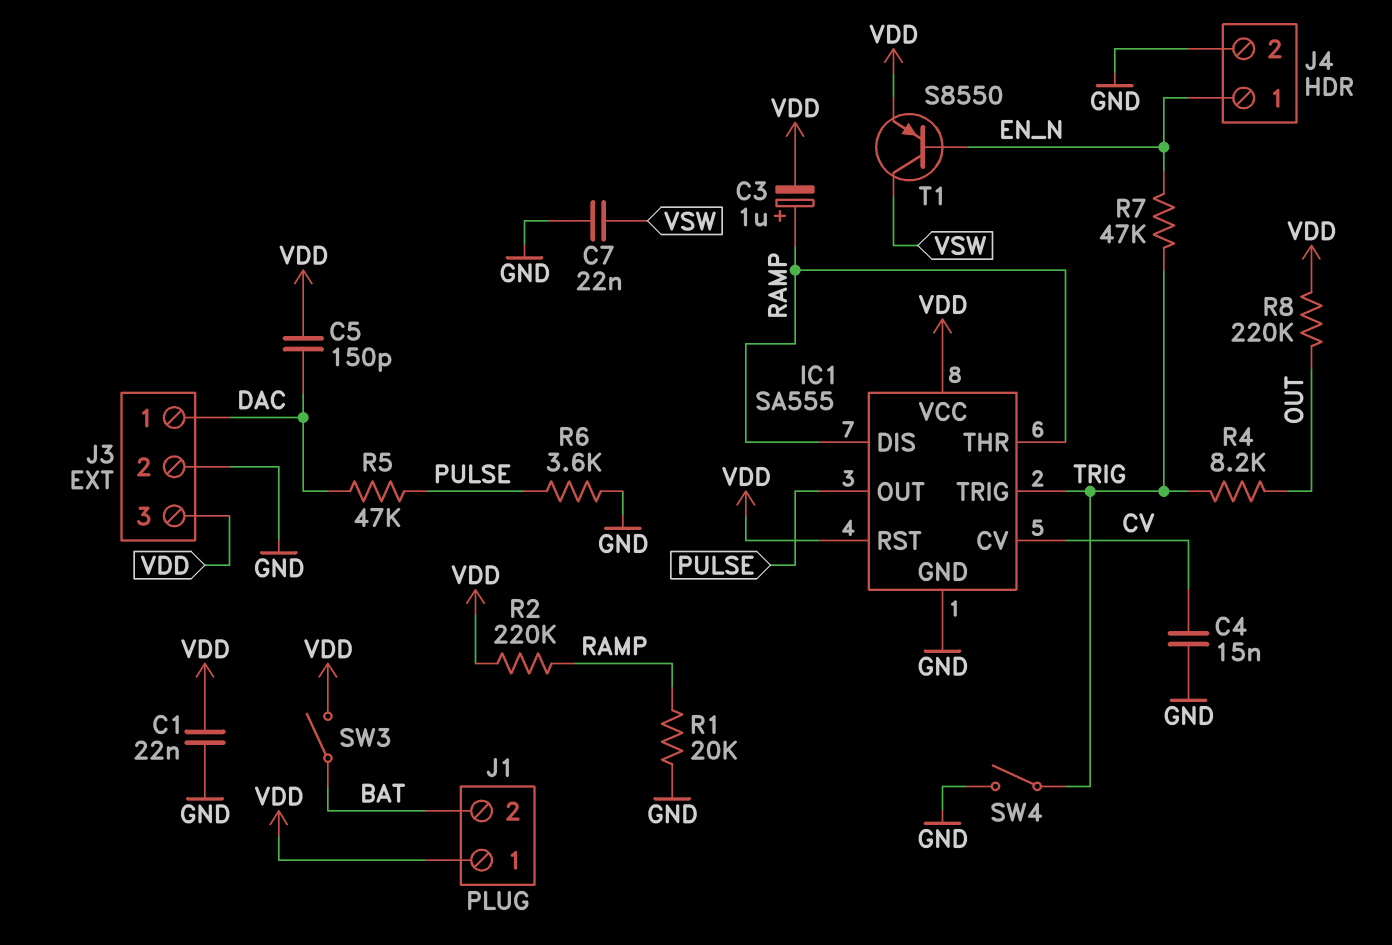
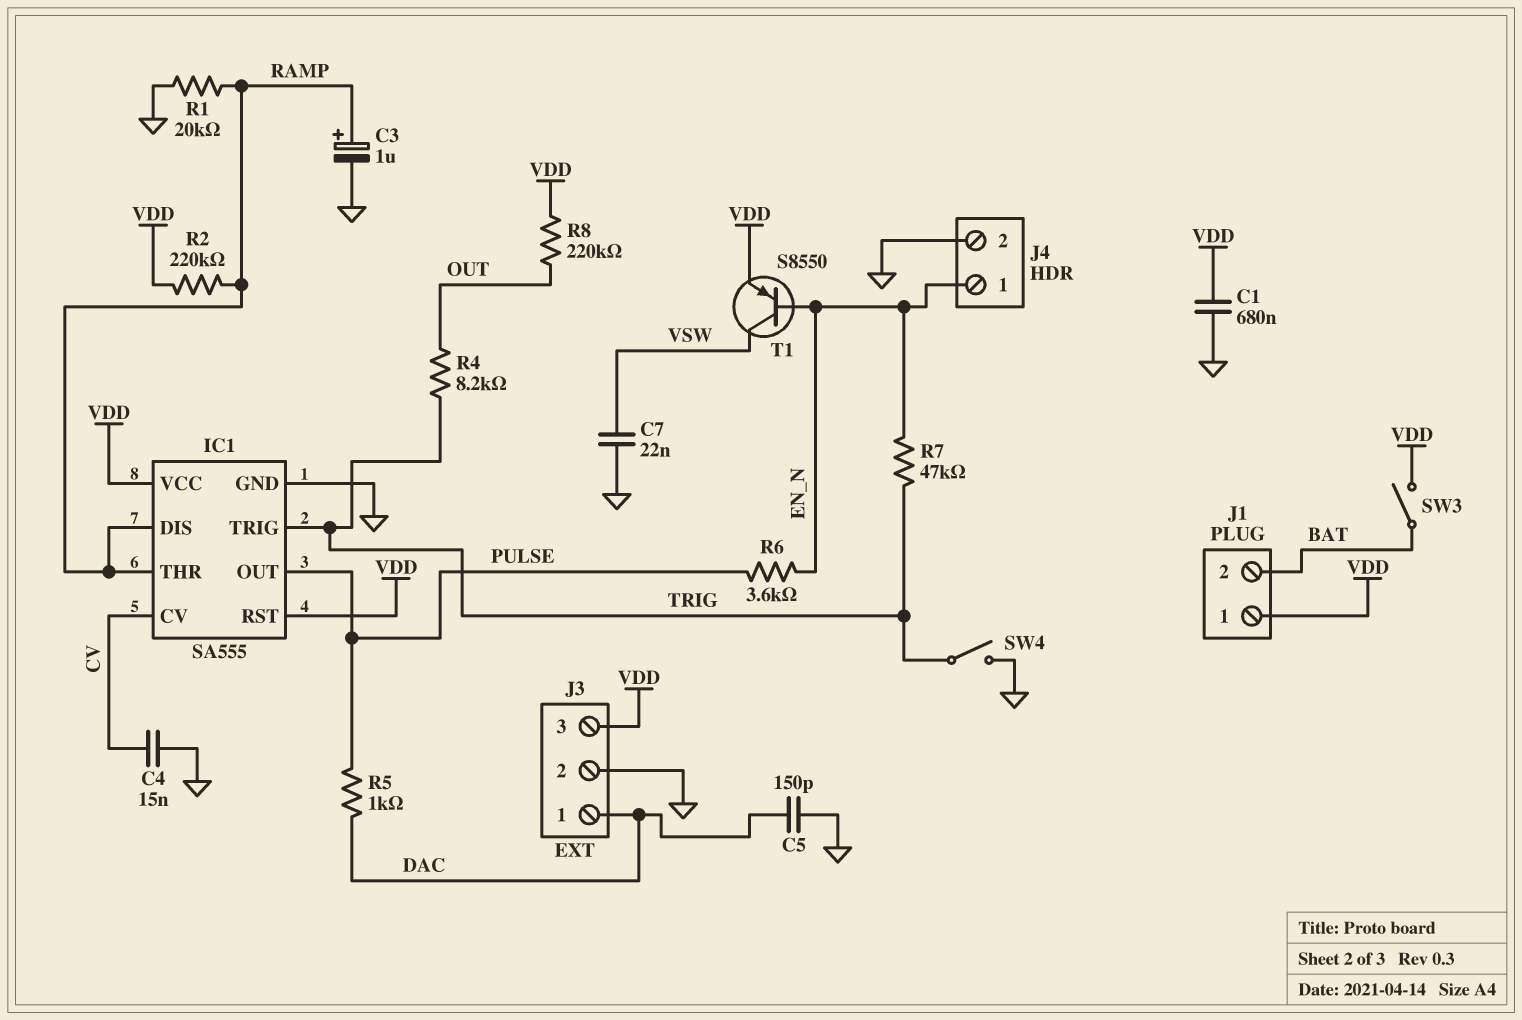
C1: 22nF (GND, VDD) -> 680nF (GND, VDD)
C3: 1uF (plus RAMP, minus VDD) -> 1uF (plus RAMP, minus GND)
C5: 150pF (DAC, VDD) -> 150pF (DAC, GND)
R5: 47k (DAC, PULSE) -> 1k (DAC, PULSE)
R6: 3.6k (GND, PULSE) -> 3.6k (EN_N, PULSE)

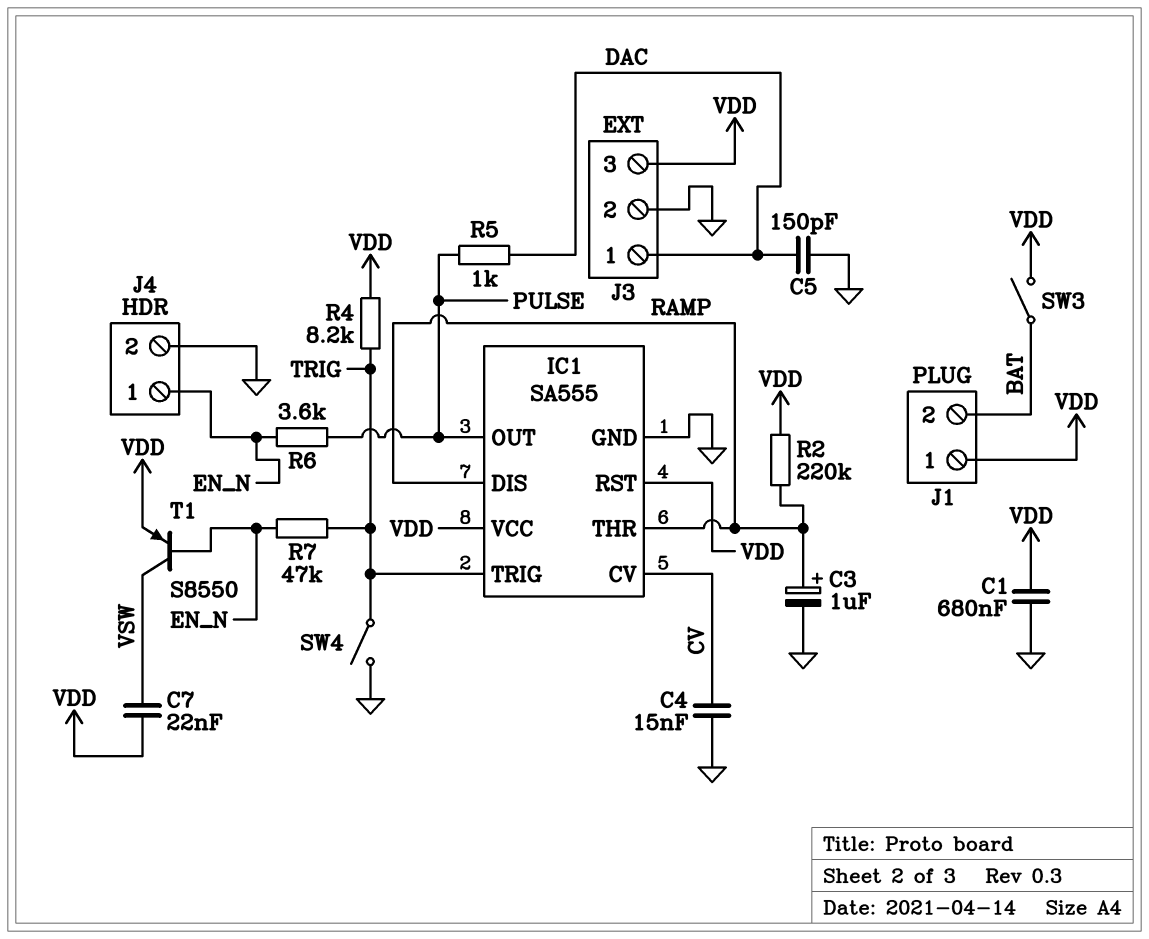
C7: 22nF (GND, VSW) -> 22nF (VDD, VSW)
R1: 20k (GND, RAMP) -> none
R4: 8.2k (OUT, TRIG) -> 8.2k (TRIG, VDD)
R8: 220k (OUT, VDD) -> none

